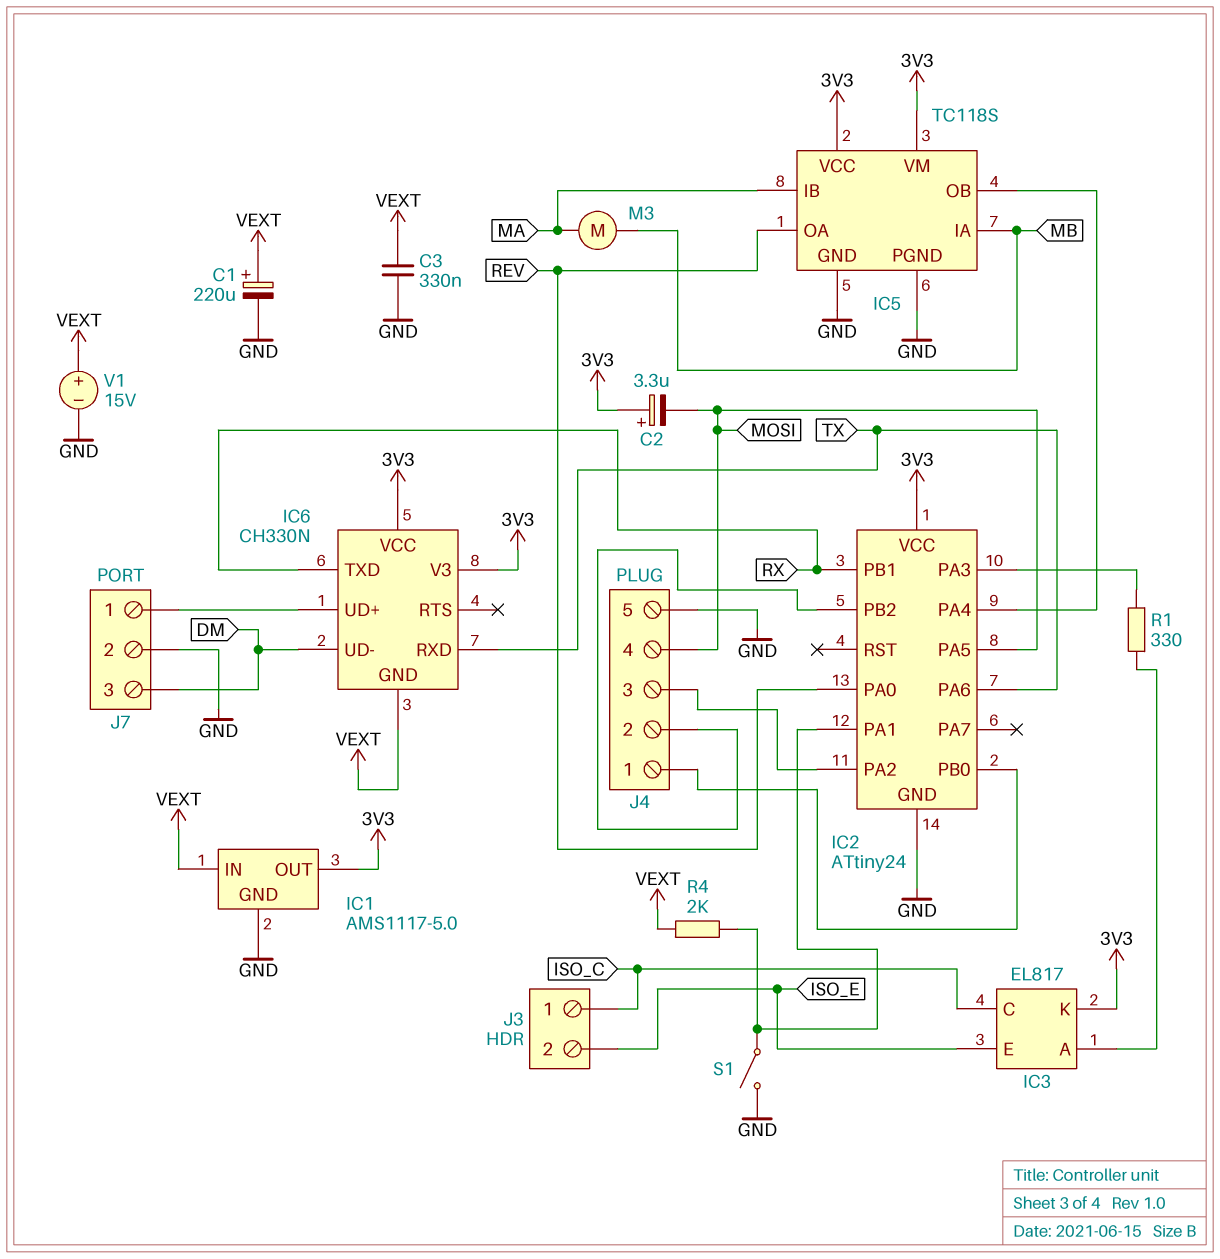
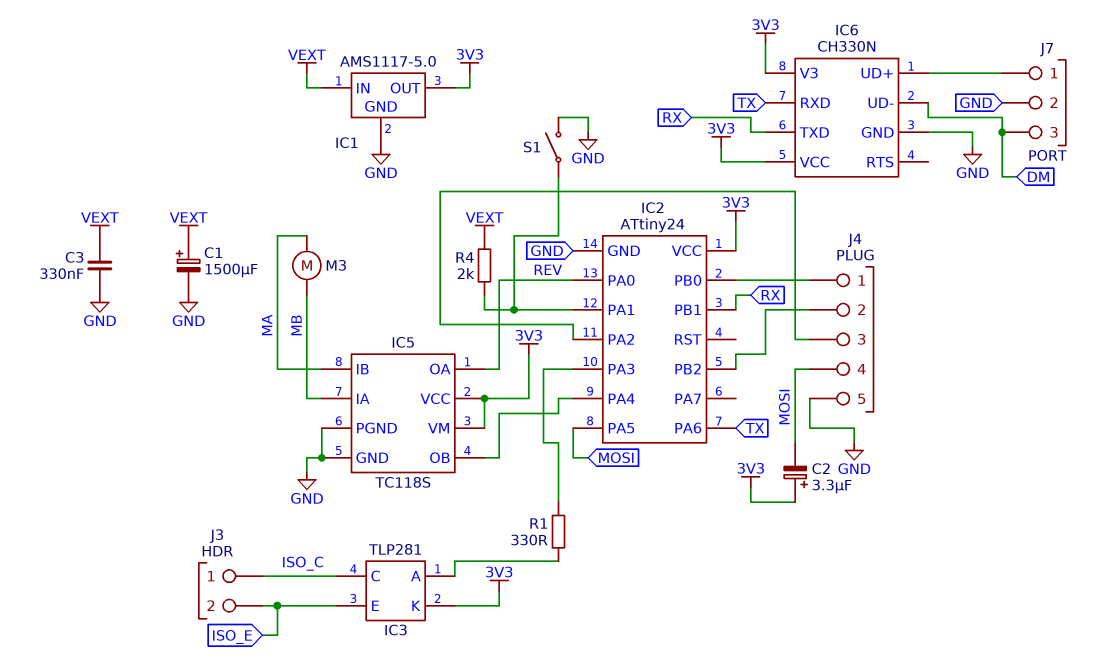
C1: 220uF (plus VEXT, minus GND) -> 1500uF (plus VEXT, minus GND)
IC3: EL817 -> TLP281
IC6 pin GND: VEXT -> GND
V1: 15V (plus VEXT, minus GND) -> none

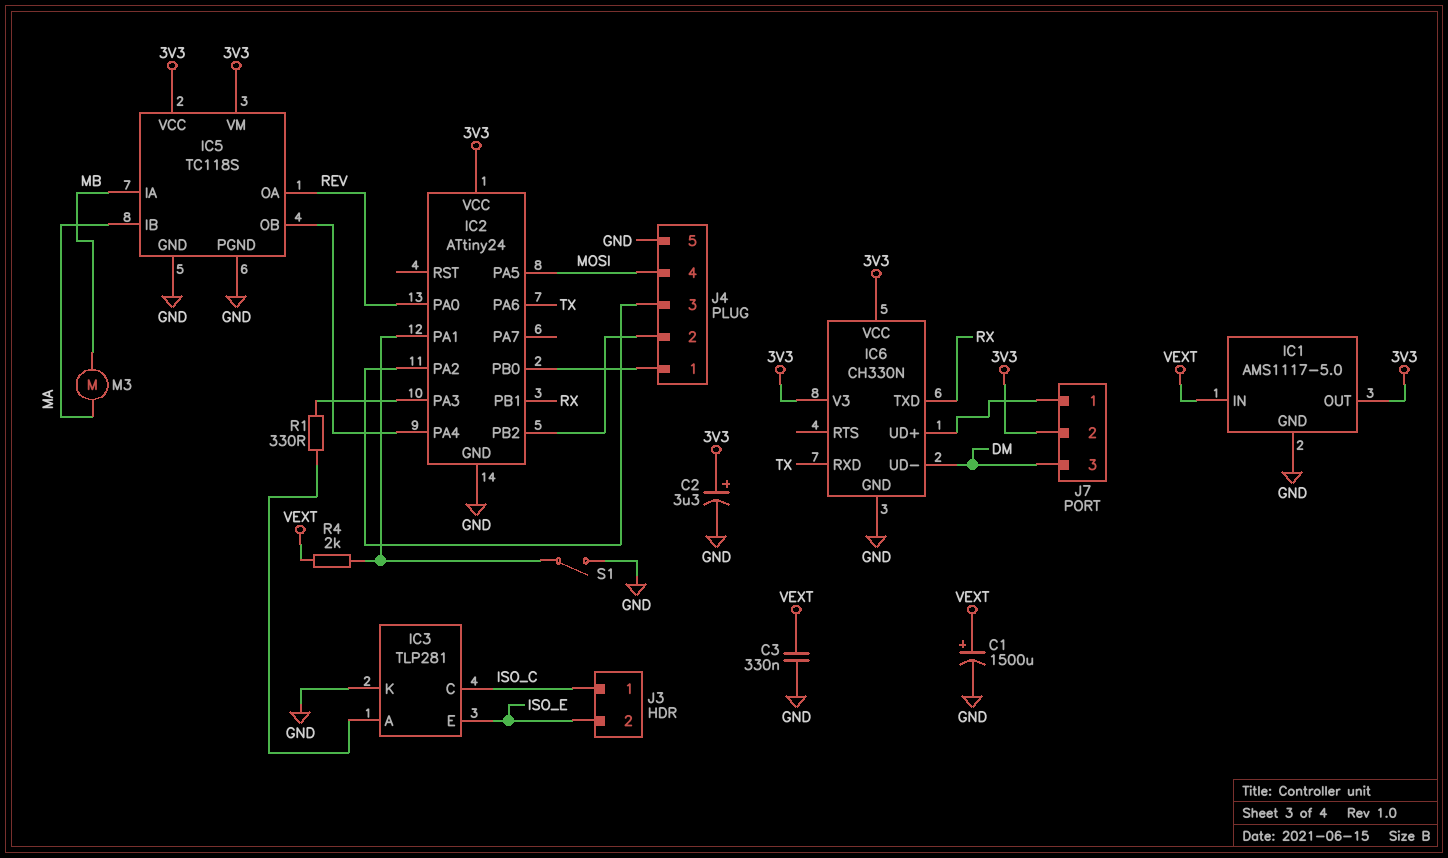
C2: 3.3uF (plus 3V3, minus MOSI) -> 3.3uF (plus 3V3, minus GND)
IC3 pin K: 3V3 -> GND
J7 pin 2: GND -> 3V3

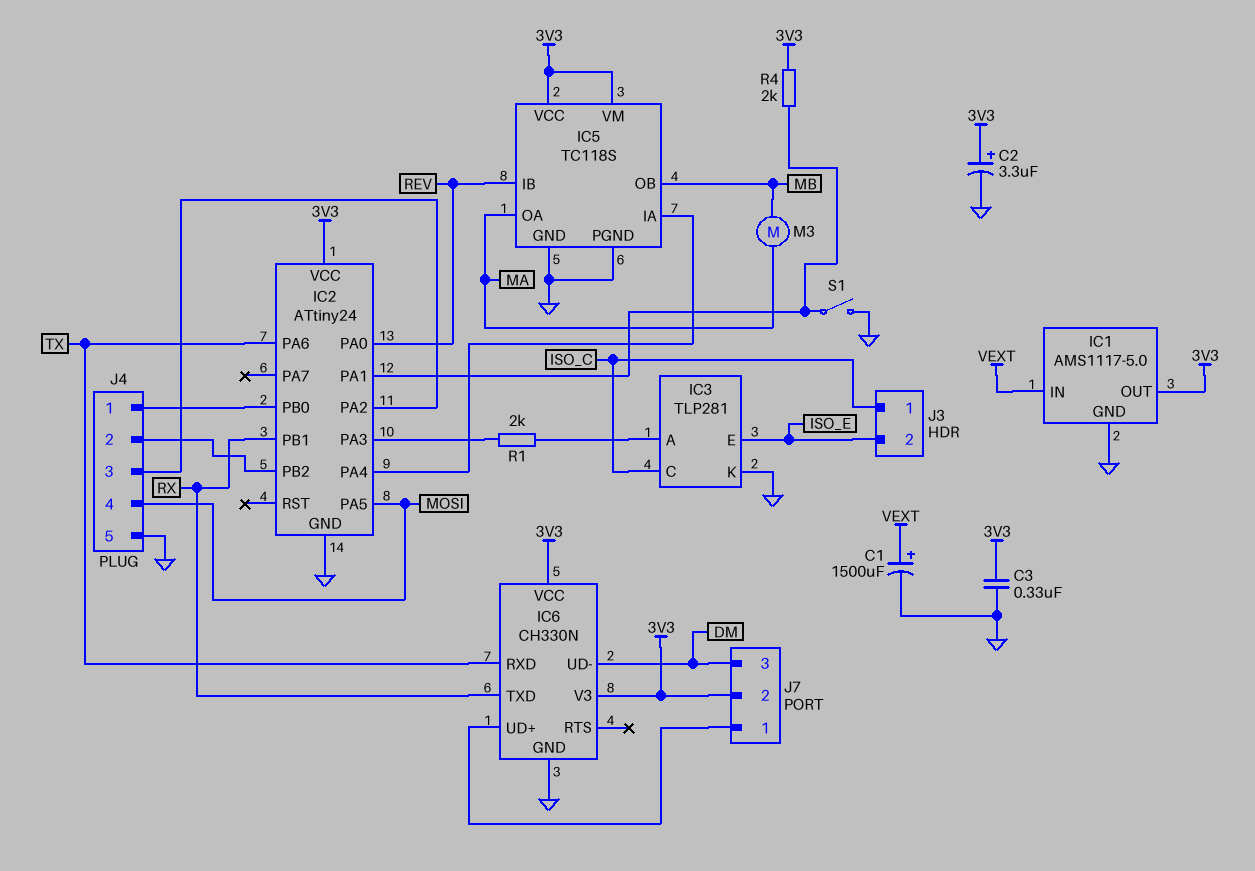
C3: 330nF (GND, VEXT) -> 330nF (3V3, GND)
IC5 pin IA: MB -> IC2/PA4
IC5 pin IB: MA -> REV
IC5 pin OA: REV -> MA
IC5 pin OB: IC2/PA4 -> MB
R1: 330 (IC2/PA3, IC3/A) -> 2k (IC2/PA3, IC3/A)
R4: 2k (IC2/PA1, VEXT) -> 2k (3V3, IC2/PA1)

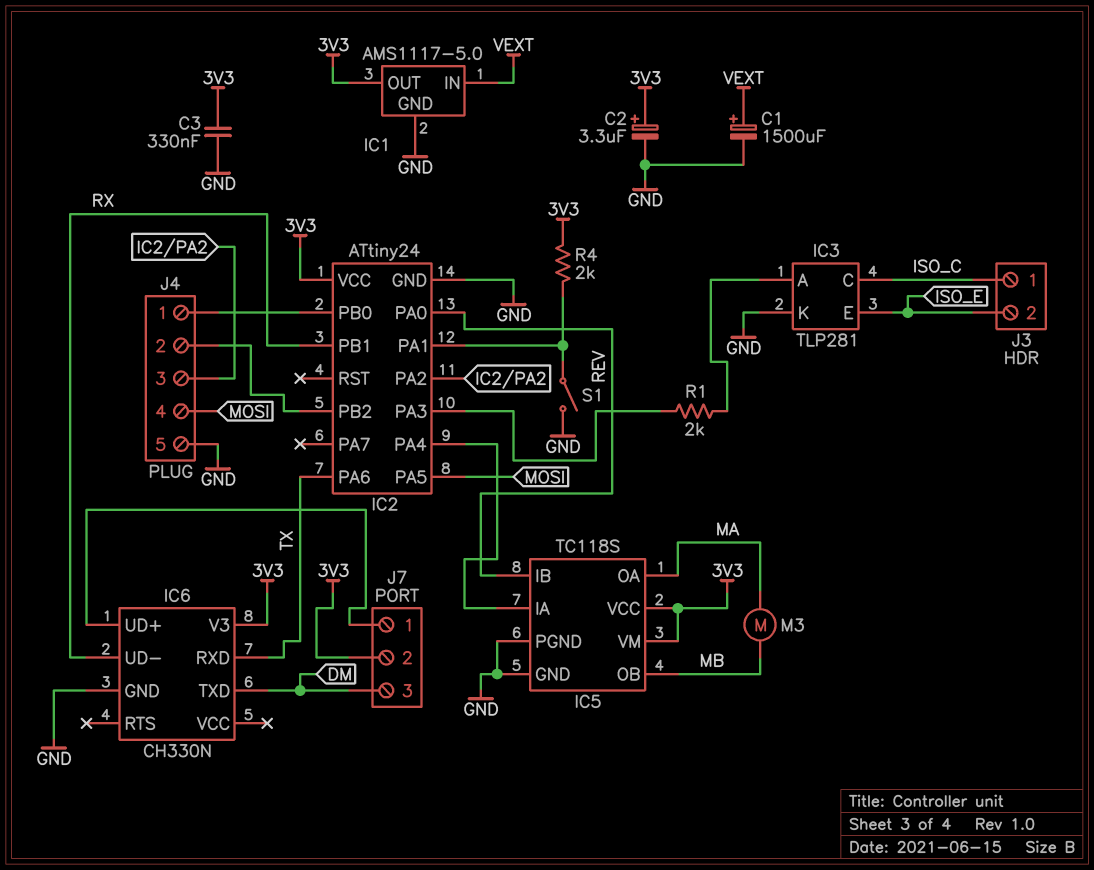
IC6 pin TXD: RX -> DM
IC6 pin UD-: DM -> RX
IC6 pin VCC: 3V3 -> none

